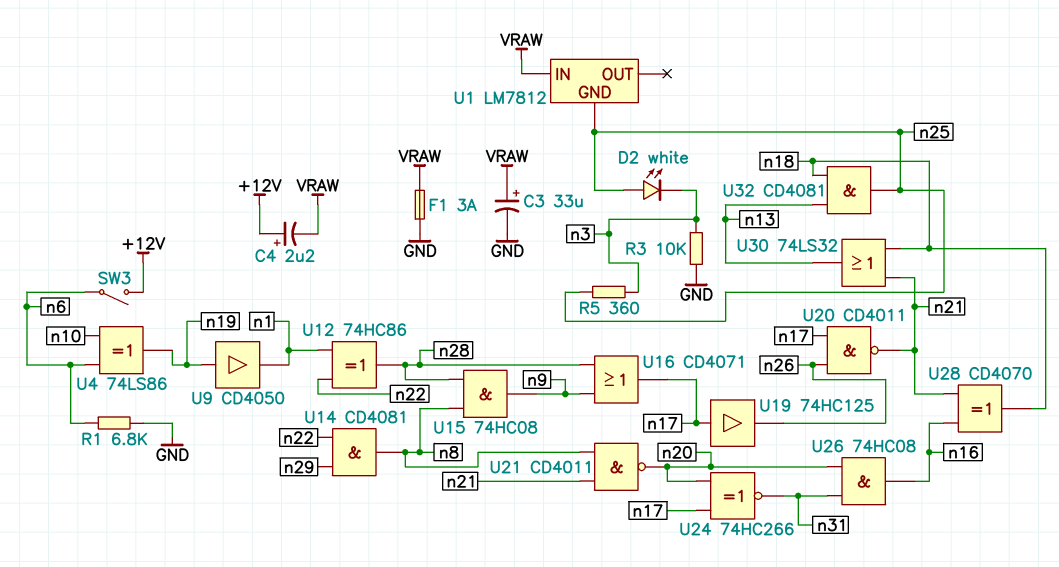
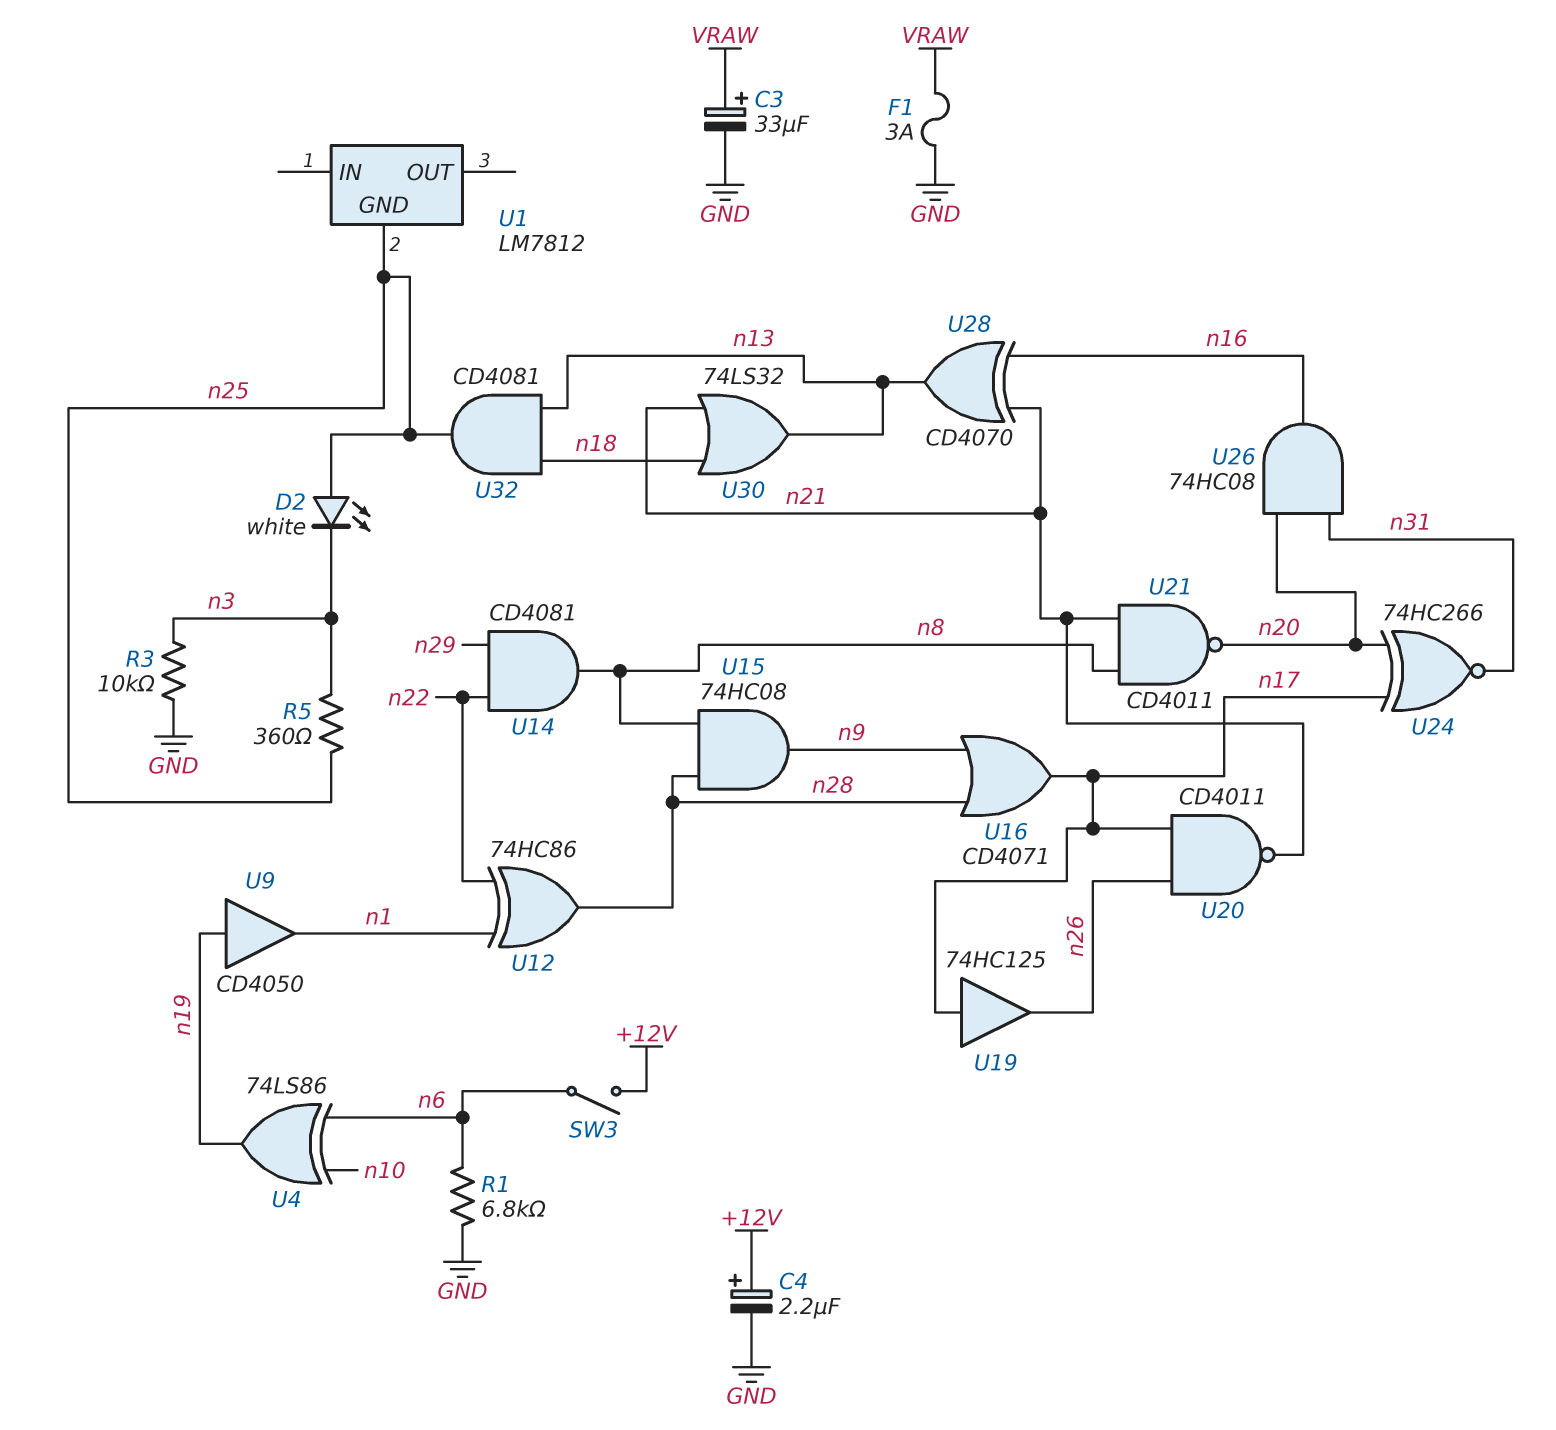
C4: 2.2uF (plus +12V, minus VRAW) -> 2.2uF (plus +12V, minus GND)
U1 pin IN: VRAW -> none
U28: XOR CD4070 (in n16, in n21, out n18) -> XOR CD4070 (in n16, in n21, out n13)

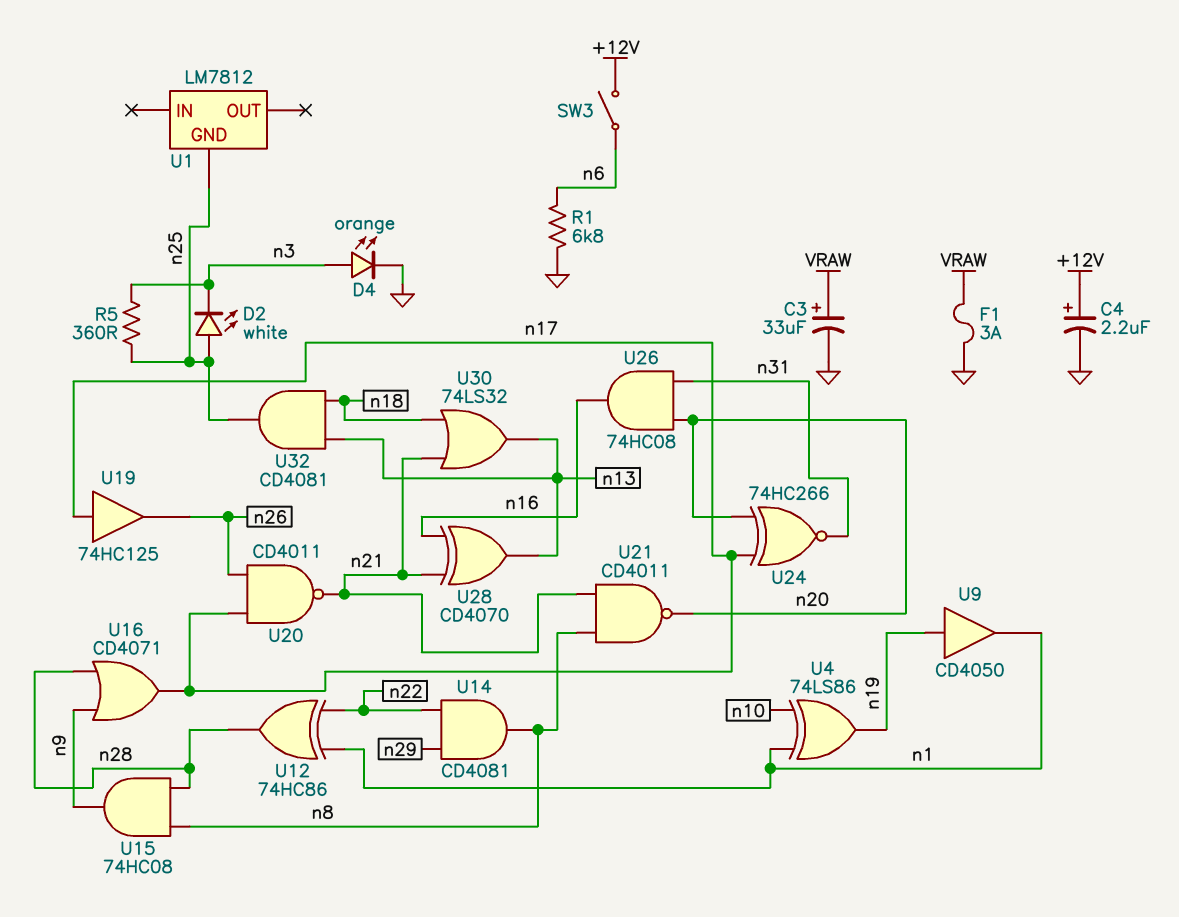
D4: none -> LED orange (A n3, K GND)
R3: 10k (GND, n3) -> none
U4: XOR 74LS86 (in n6, in n10, out n19) -> XOR 74LS86 (in n1, in n10, out n19)

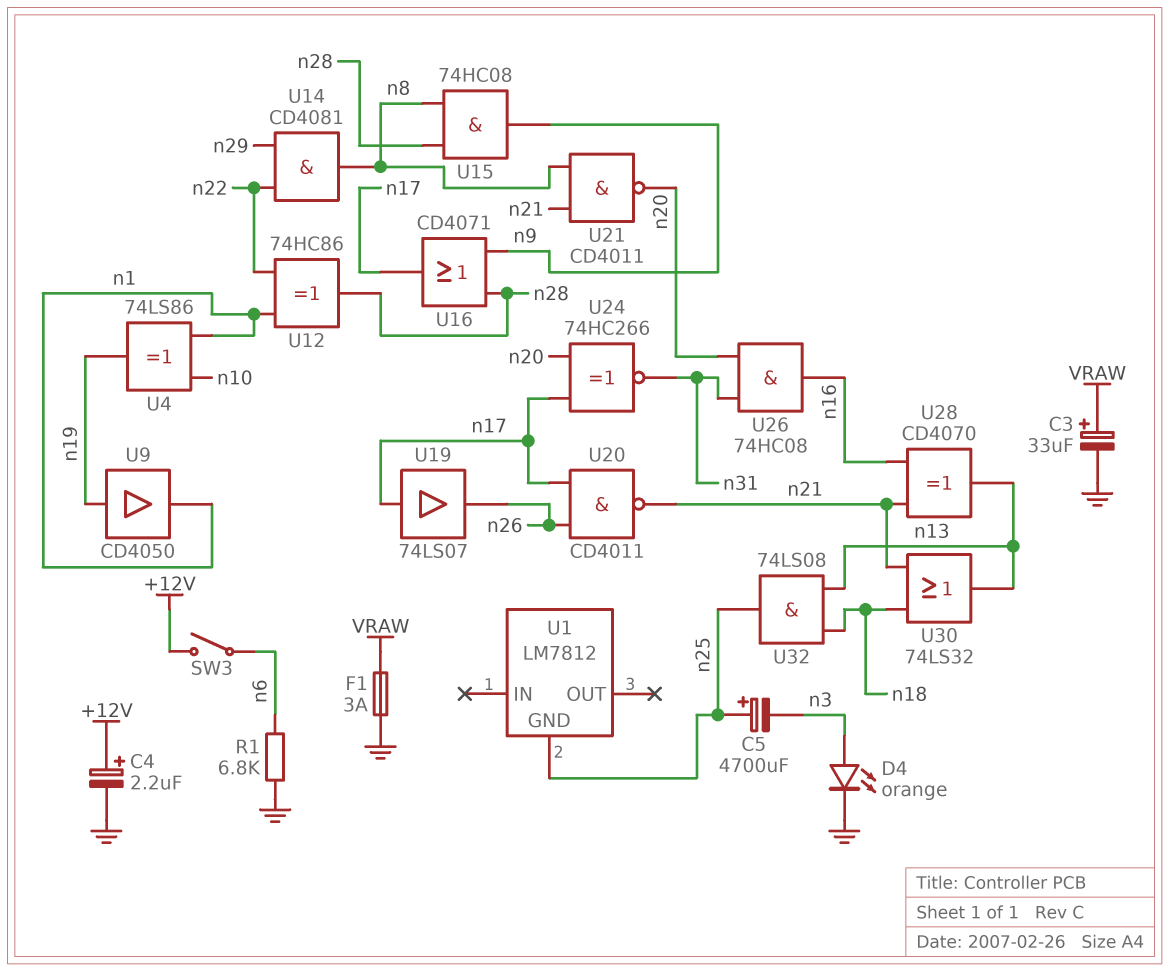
C5: none -> 4700uF (plus n25, minus n3)
D2: LED white (A n25, K n3) -> none
R5: 360 (n3, n25) -> none
U19: buffer 74HC125 (in n17, out n26) -> buffer 74LS07 (in n17, out n26)
U32: AND CD4081 (in n13, in n18, out n25) -> AND 74LS08 (in n13, in n18, out n25)

